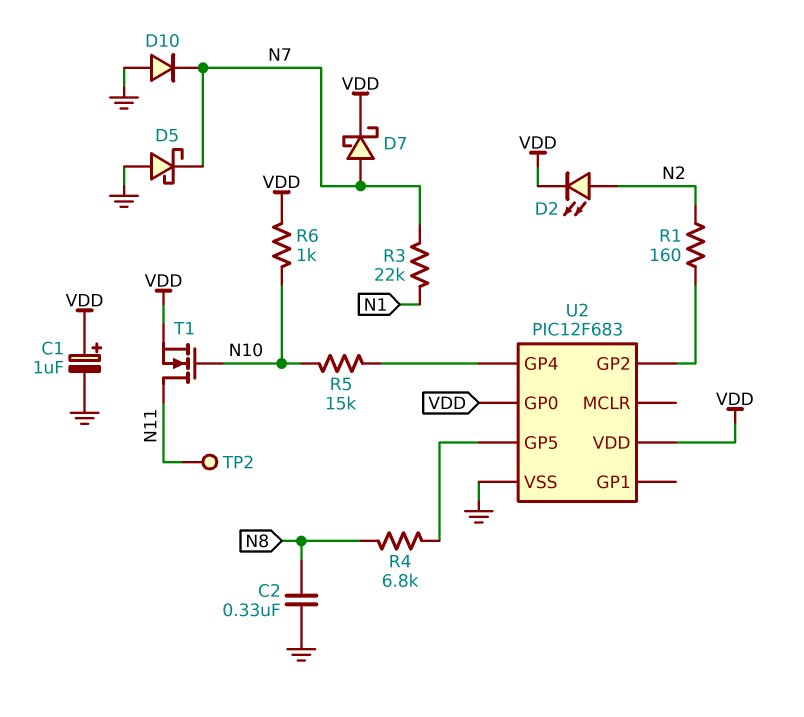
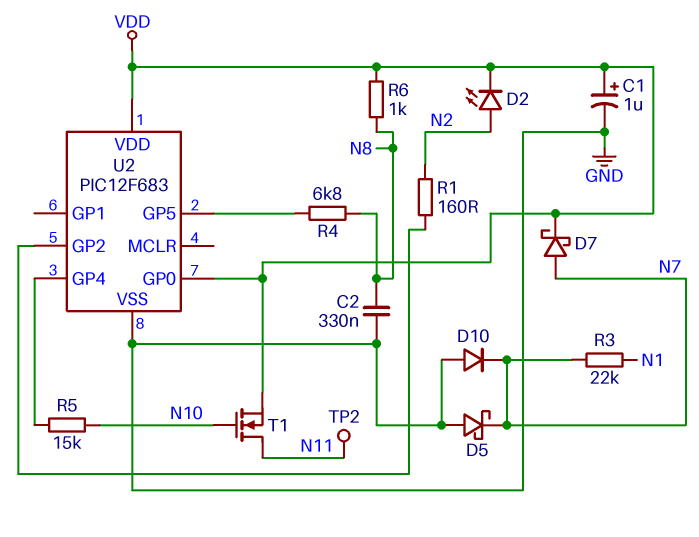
R6: 1k (N10, VDD) -> 1k (N8, VDD)

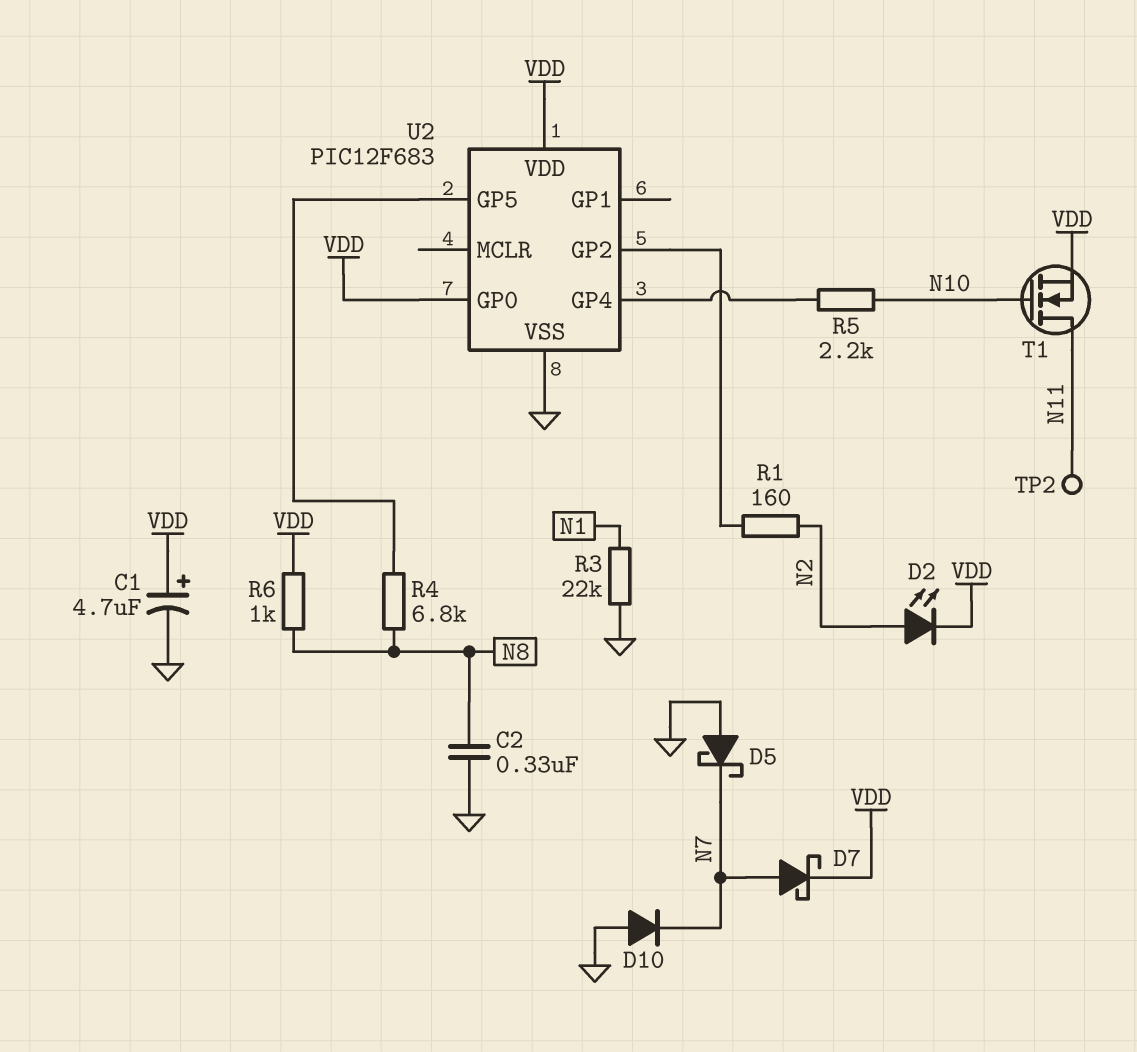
C1: 1uF (plus VDD, minus GND) -> 4.7uF (plus VDD, minus GND)
R3: 22k (N1, N7) -> 22k (GND, N1)
R5: 15k (N10, U2/GP4) -> 2.2k (N10, U2/GP4)

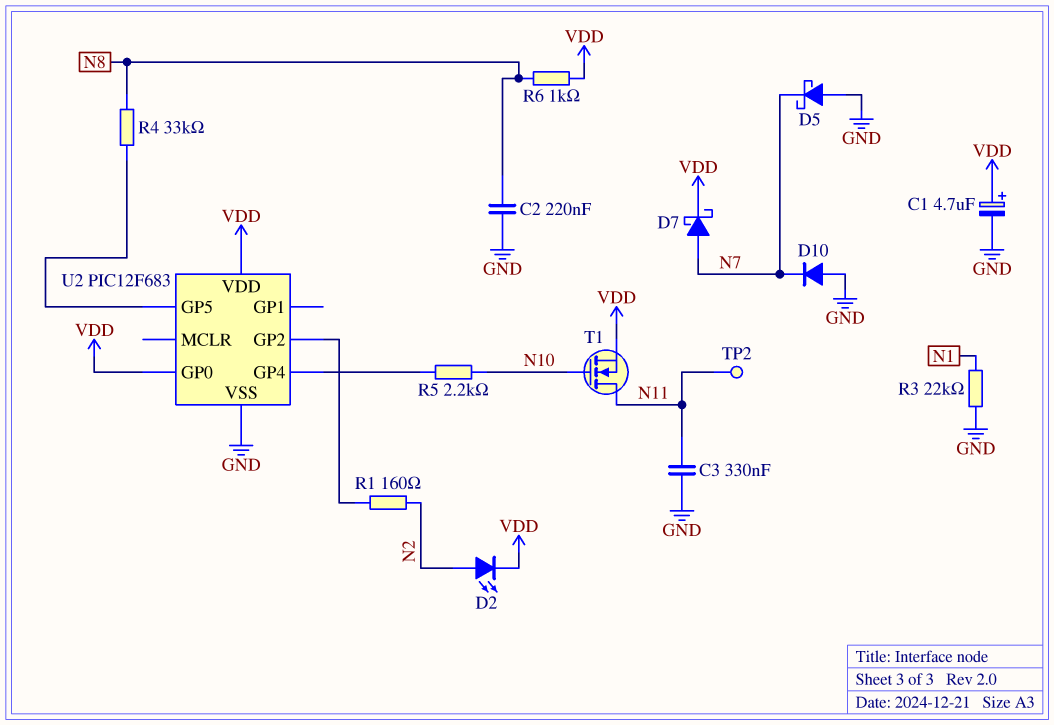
C2: 330nF (GND, N8) -> 220nF (GND, N8)
C3: none -> 330nF (GND, N11)
R4: 6.8k (N8, U2/GP5) -> 33k (N8, U2/GP5)

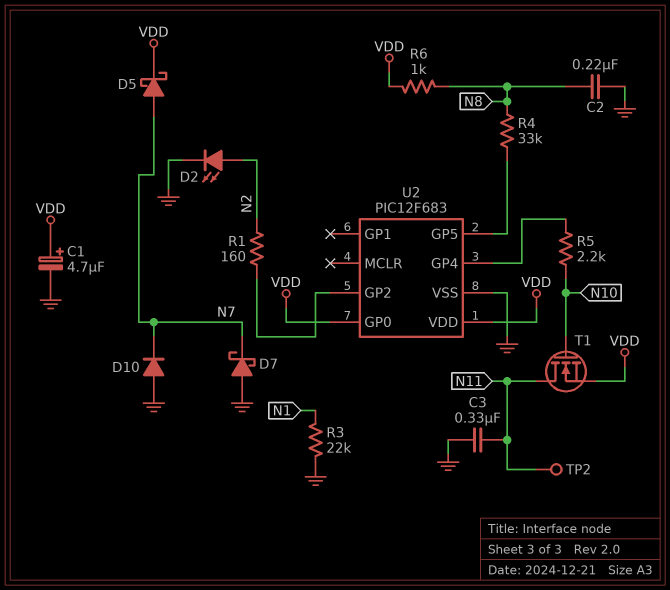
D2: LED (A N2, K VDD) -> LED (A N2, K GND)
D5: schottky (A GND, K N7) -> schottky (A N7, K VDD)
D7: schottky (A N7, K VDD) -> schottky (A GND, K N7)

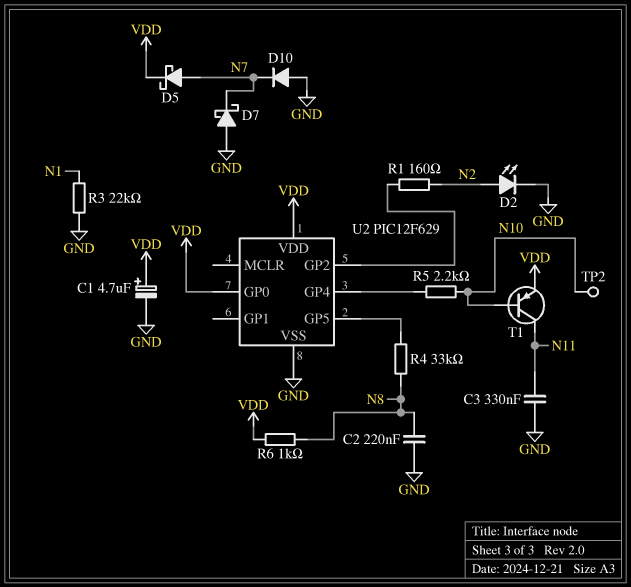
T1: NMOS (G N10, D N11, S VDD) -> PNP (B N10, C N11, E VDD)
TP2: test point (N11) -> test point (N10)
U2: PIC12F683 -> PIC12F629

